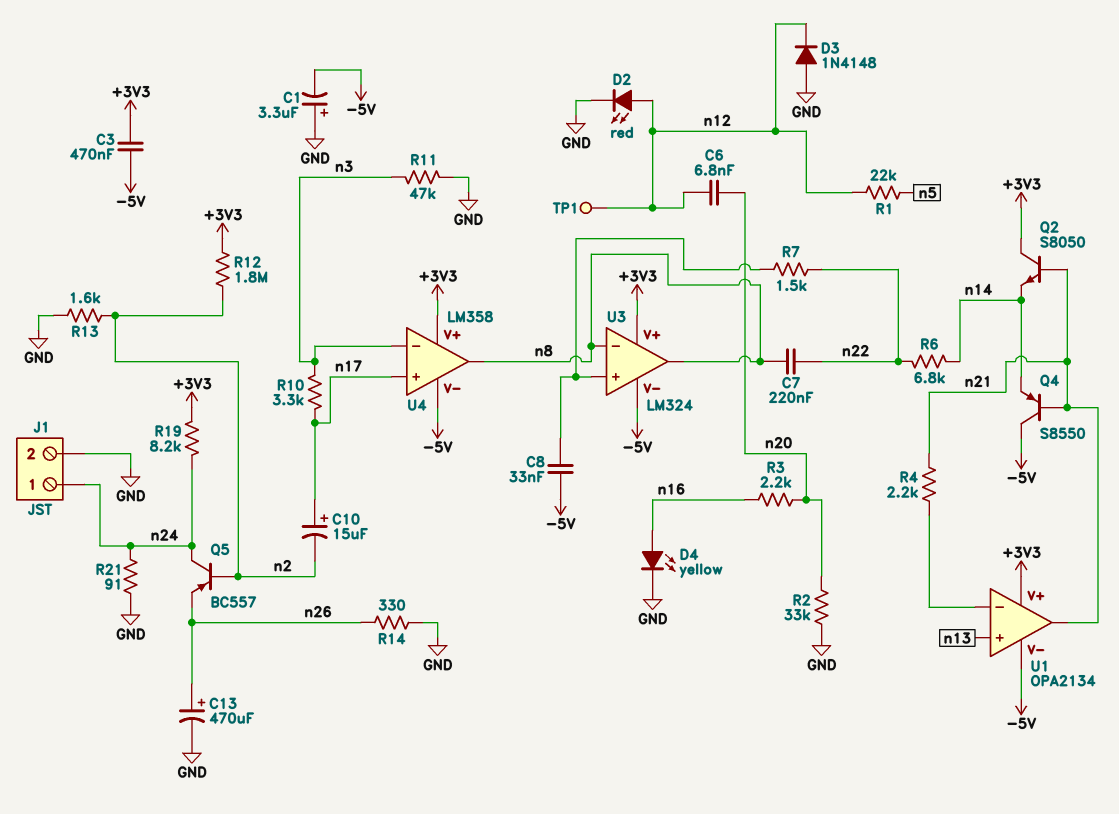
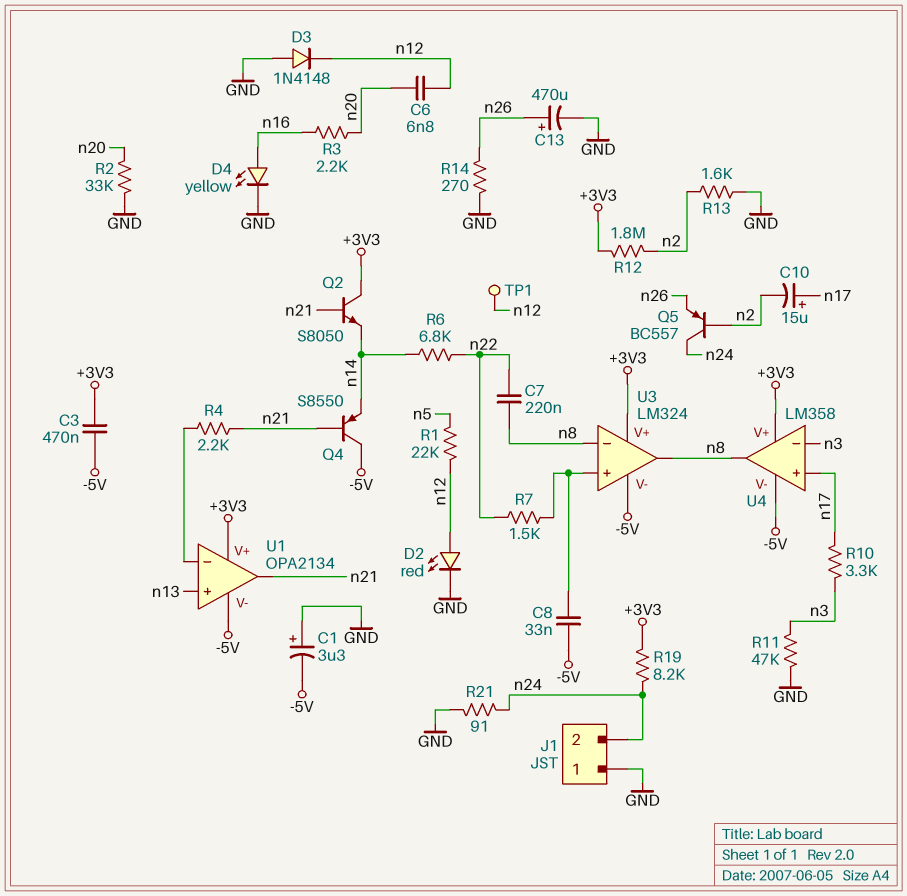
J1 pin 1: n24 -> GND
J1 pin 2: GND -> n24
R14: 330 (GND, n26) -> 270 (GND, n26)

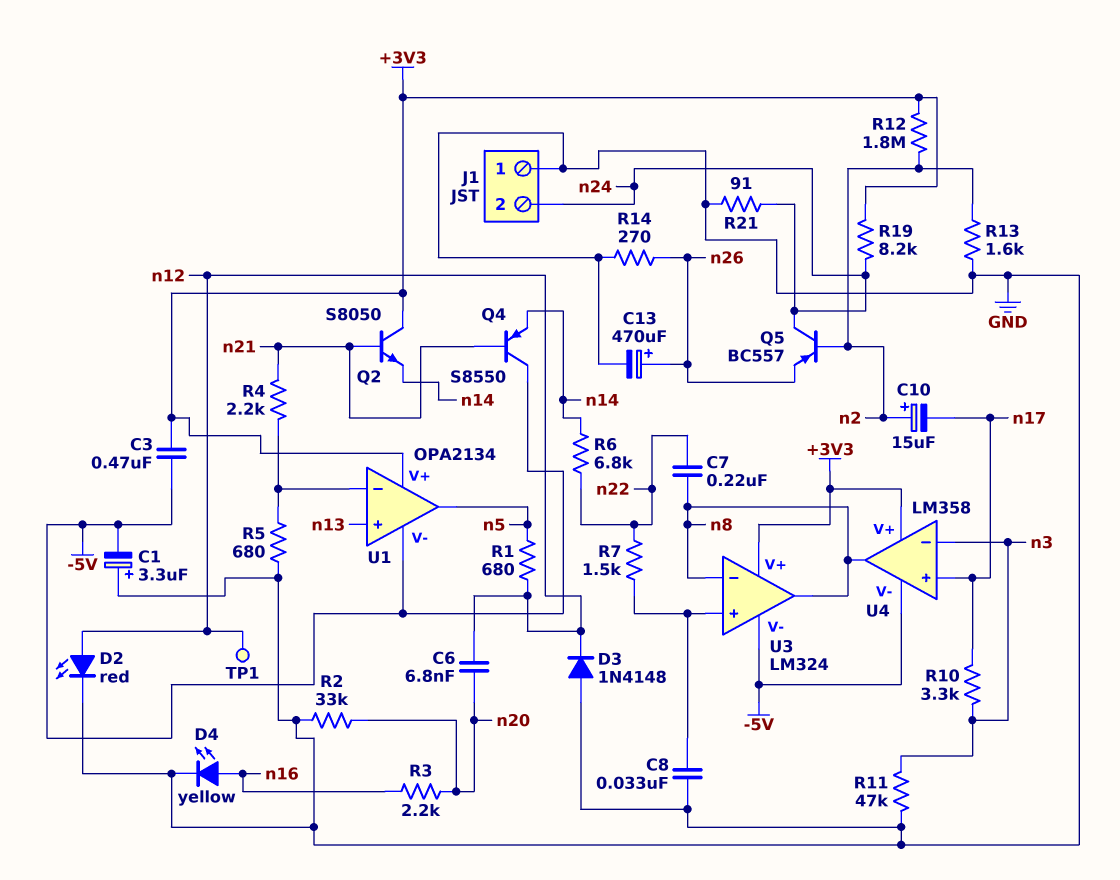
C8: 33nF (-5V, U3/in+) -> 33nF (GND, U3/in+)
C10: 15uF (plus n17, minus n2) -> 15uF (plus n2, minus n17)
R1: 22k (n5, n12) -> 680 (n5, n12)
R5: none -> 680 (GND, U1/in-)
U1 pin out: n21 -> n5

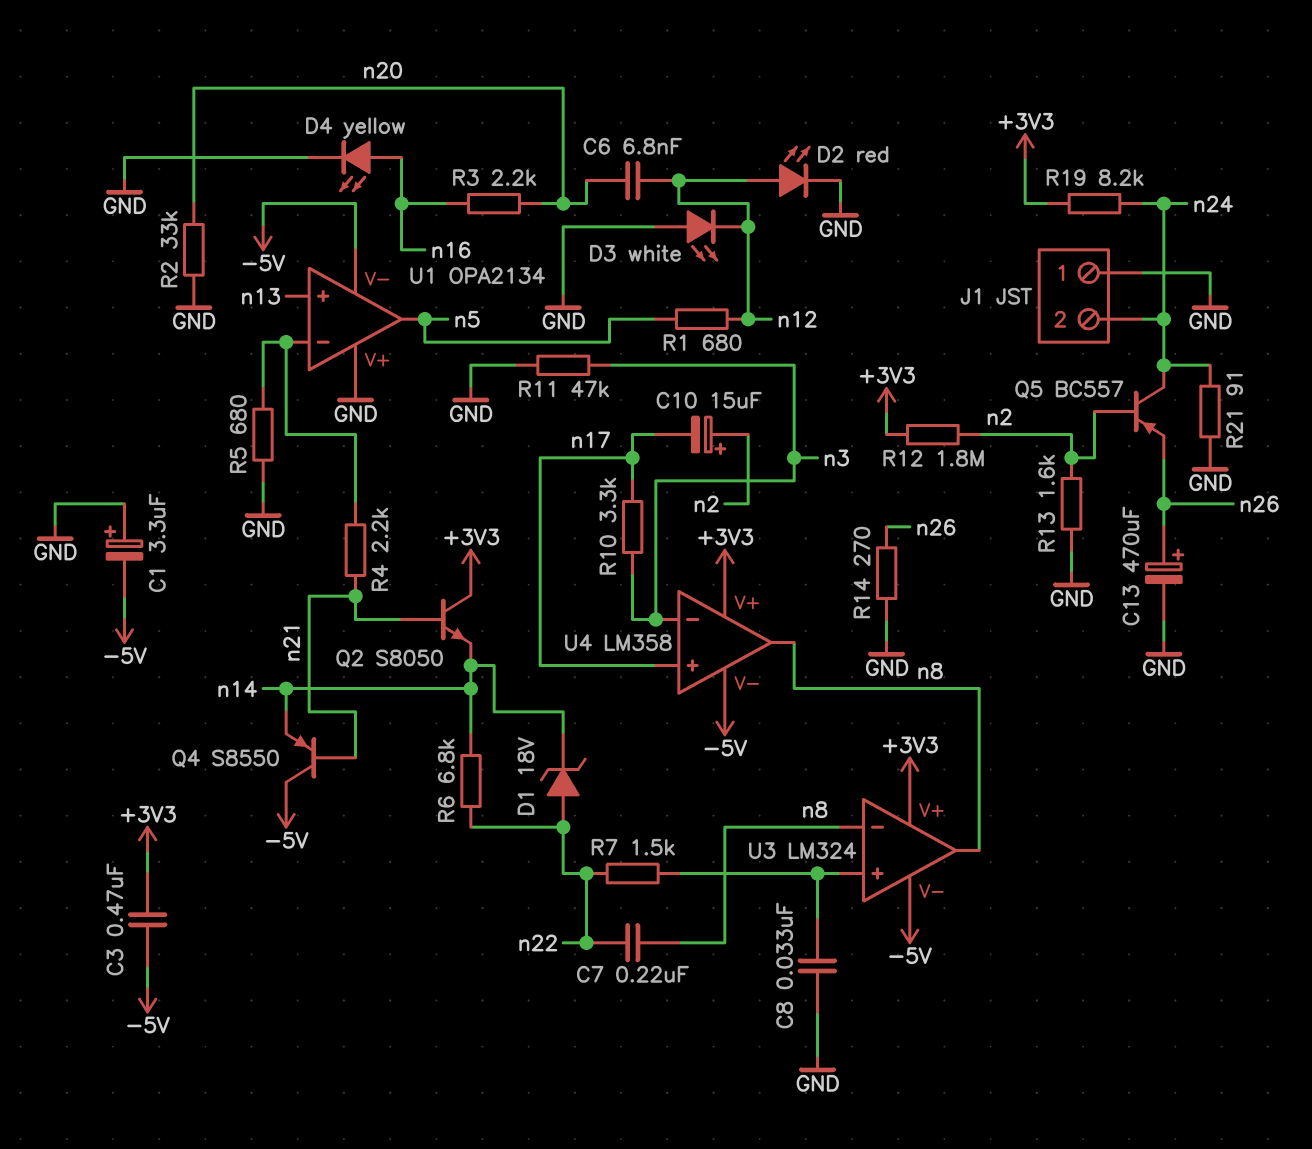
D1: none -> zener 18V (A n22, K n14)
D3: diode 1N4148 (A GND, K n12) -> LED white (A GND, K n12)
TP1: test point (n12) -> none
U1 pin V+: +3V3 -> GND

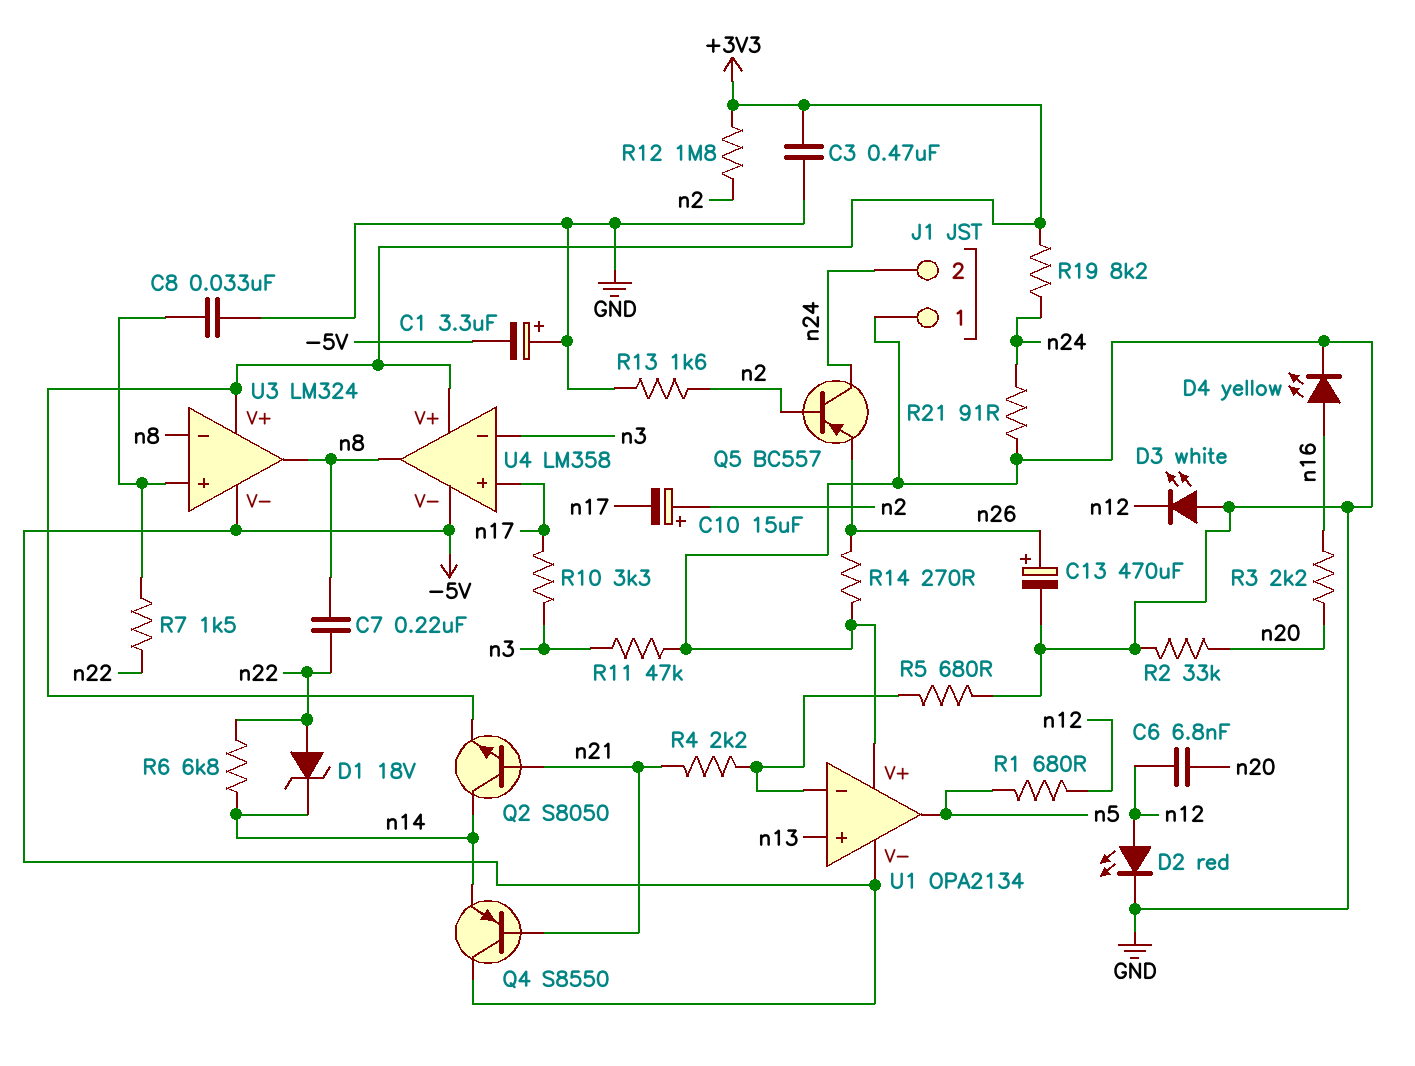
C3: 470nF (+3V3, -5V) -> 470nF (+3V3, GND)
Q2: NPN S8050 (B n21, C +3V3, E n14) -> NPN S8050 (B n21, C n14, E +3V3)

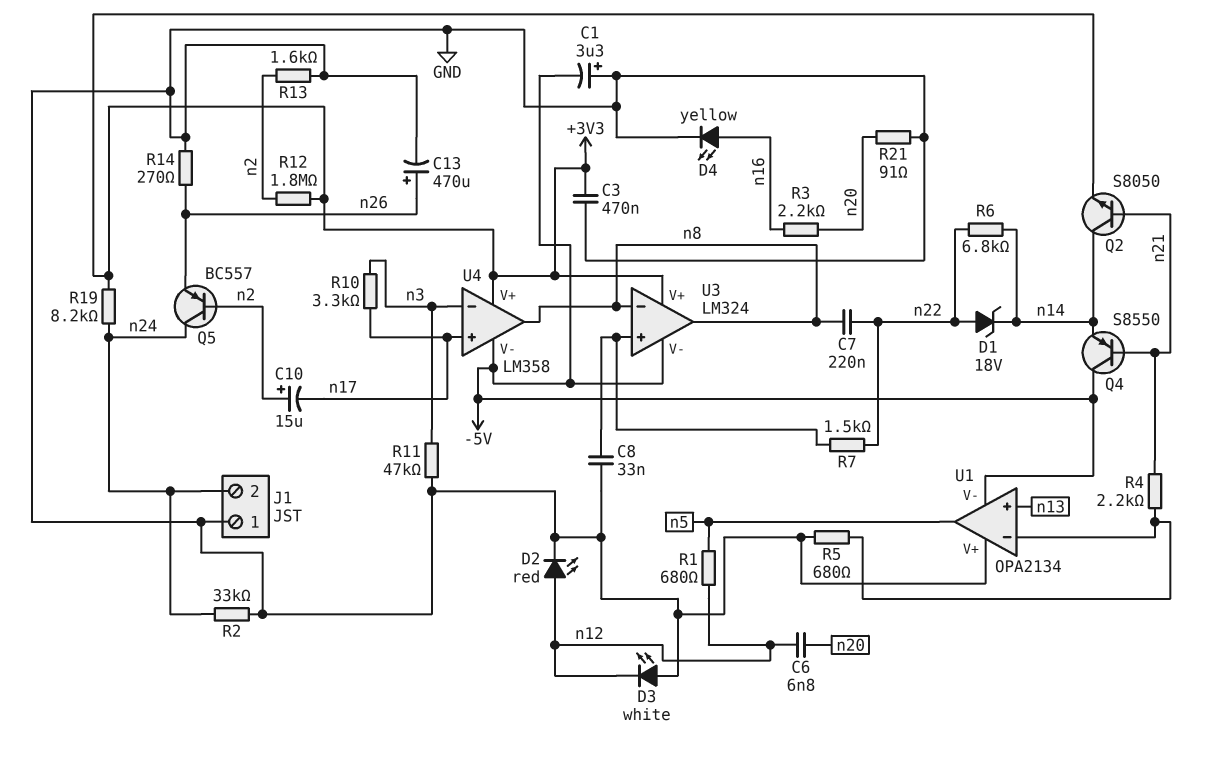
R2: 33k (GND, n20) -> 33k (GND, n24)
R21: 91 (GND, n24) -> 91 (GND, n20)

